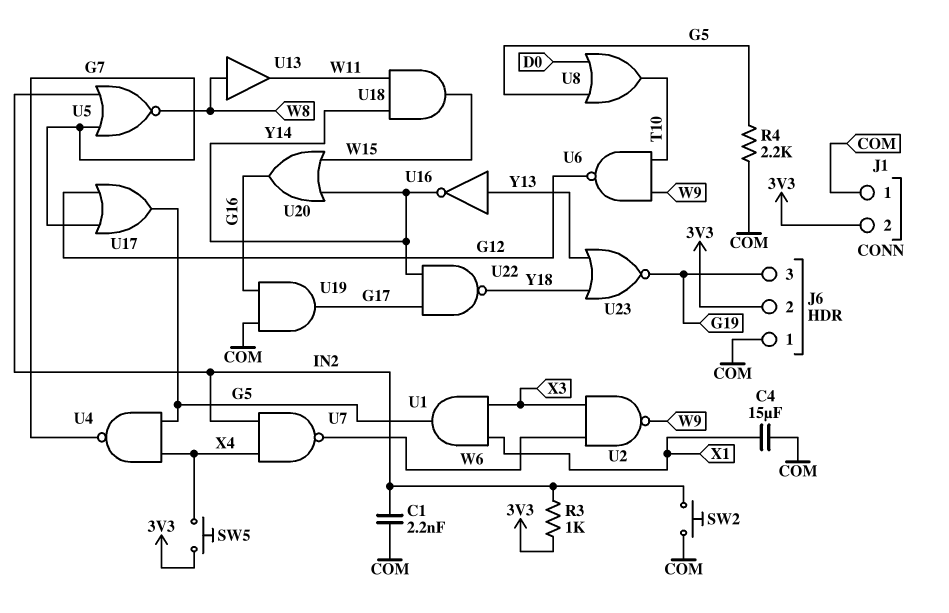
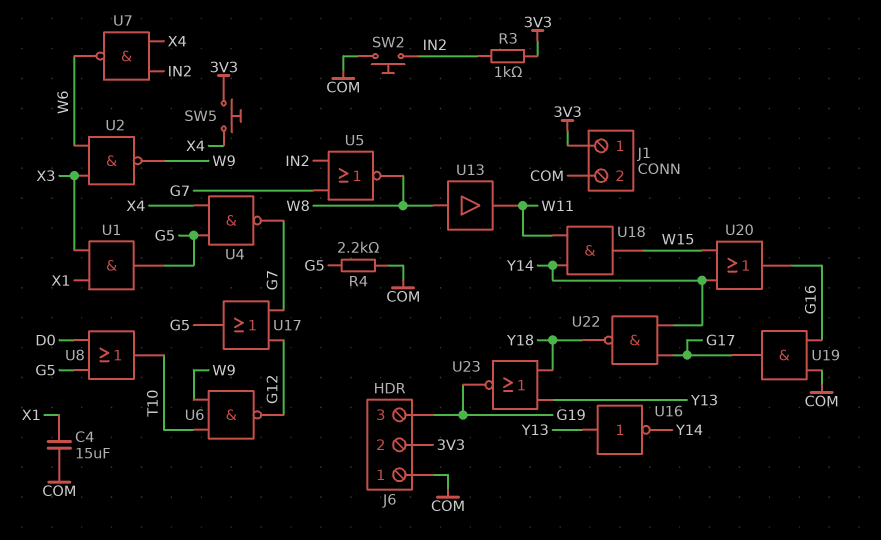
C1: 2.2nF (COM, IN2) -> none
J1 pin 1: COM -> 3V3
J1 pin 2: 3V3 -> COM

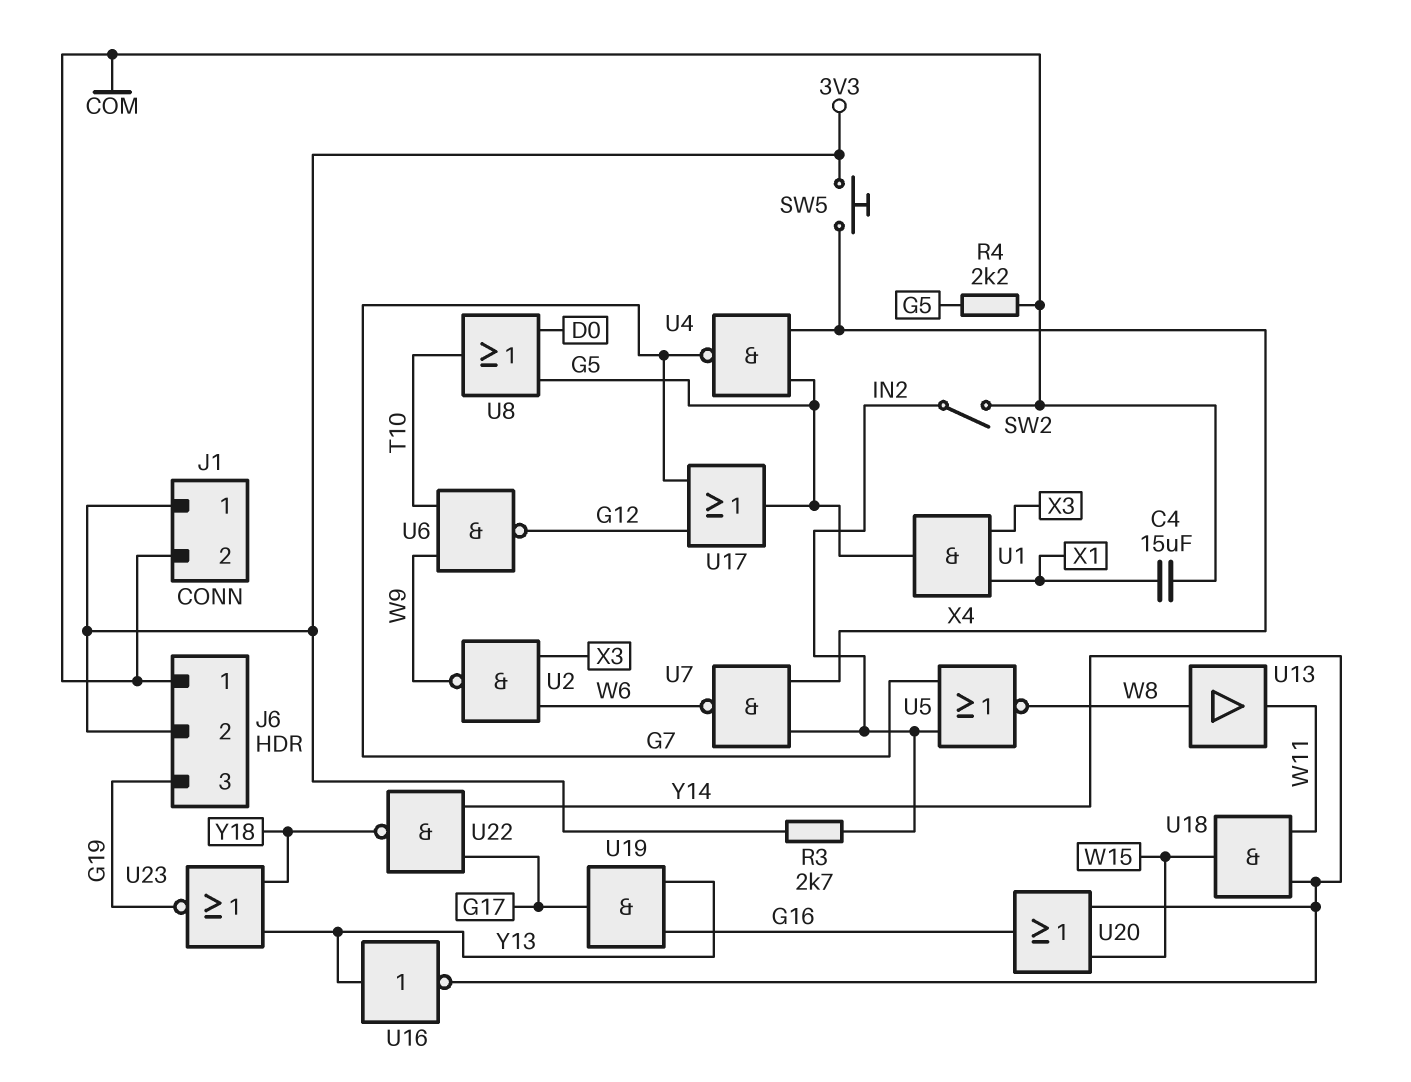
R3: 1k (3V3, IN2) -> 2.7k (3V3, IN2)
SW2: button (COM, IN2) -> switch (COM, IN2)
U19: AND (in COM, in G16, out G17) -> AND (in G16, in Y13, out G17)

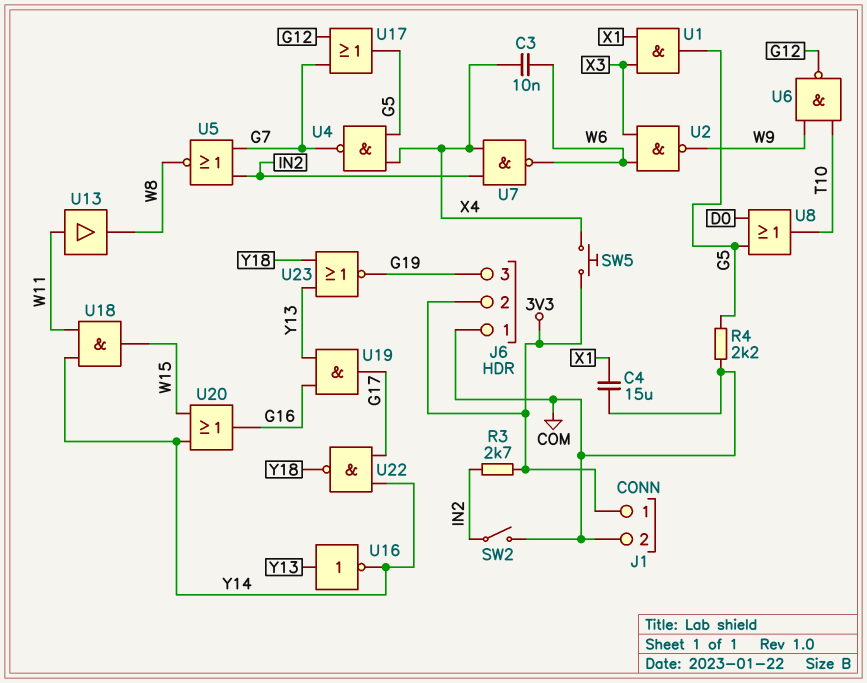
C3: none -> 10nF (W6, X4)
U13: buffer (in W8, out W11) -> buffer (in W11, out W8)

